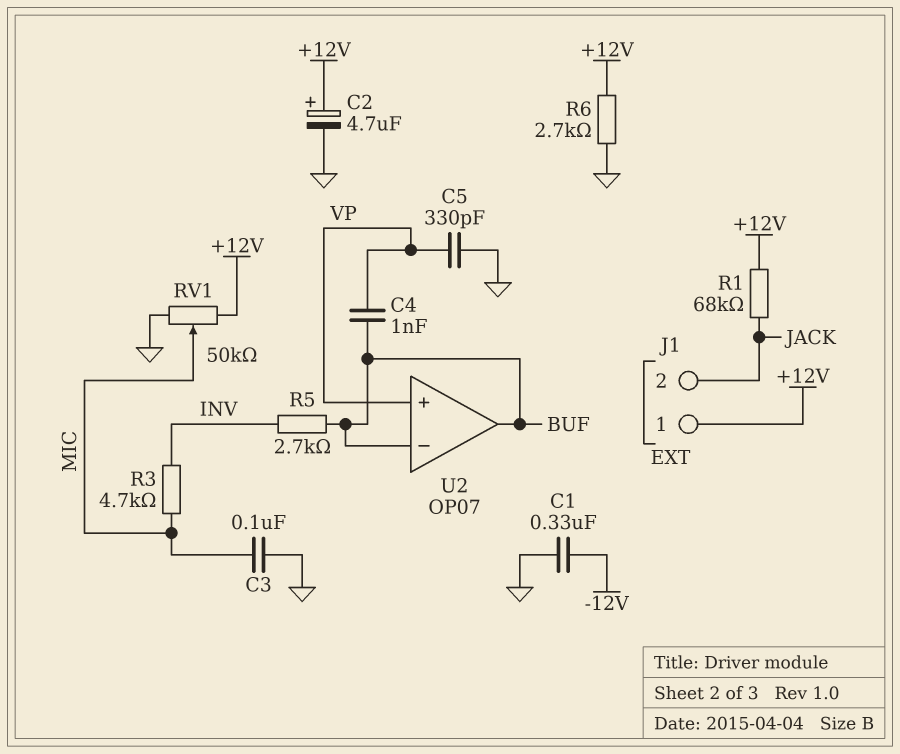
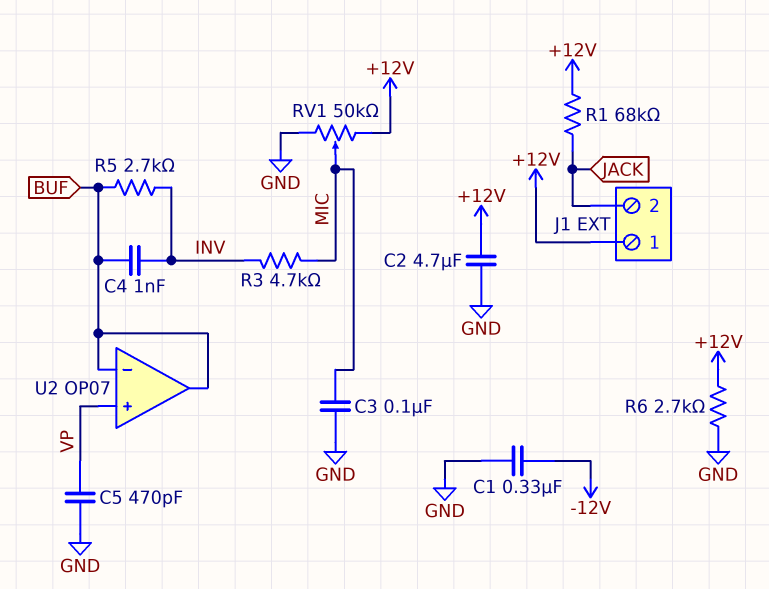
C2: 4.7uF (plus +12V, minus GND) -> 4.7uF (+12V, GND)
C4: 1nF (BUF, VP) -> 1nF (BUF, INV)
C5: 330pF (GND, VP) -> 470pF (GND, VP)

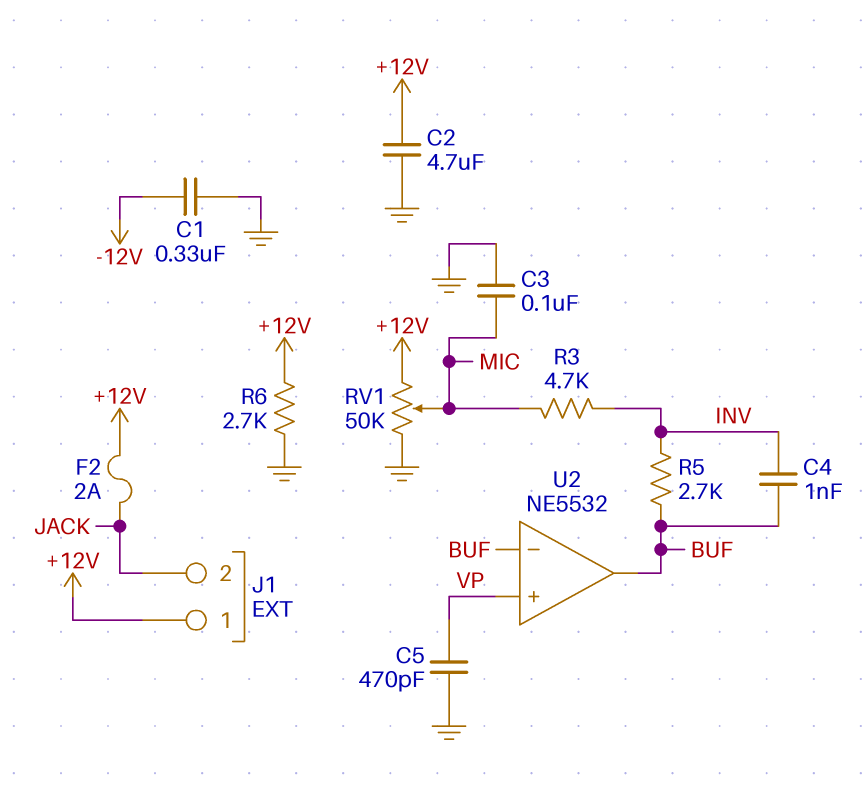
F2: none -> 2A (+12V, JACK)
R1: 68k (+12V, JACK) -> none
U2: OP07 -> NE5532

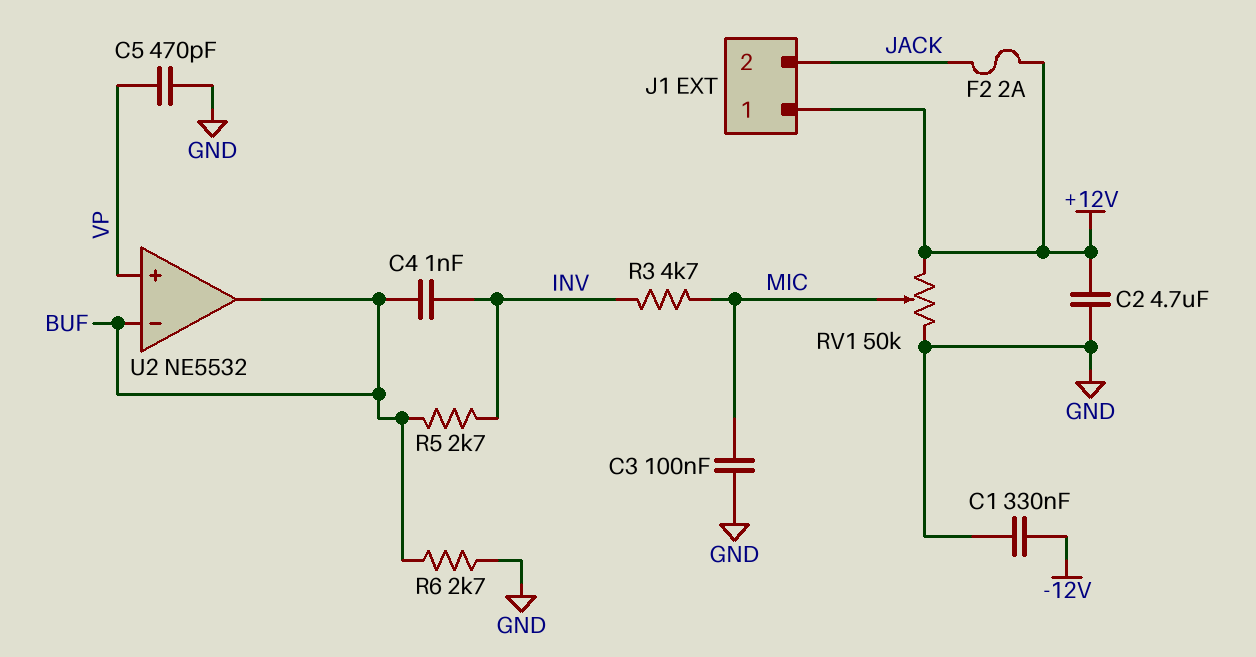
R6: 2.7k (+12V, GND) -> 2.7k (BUF, GND)

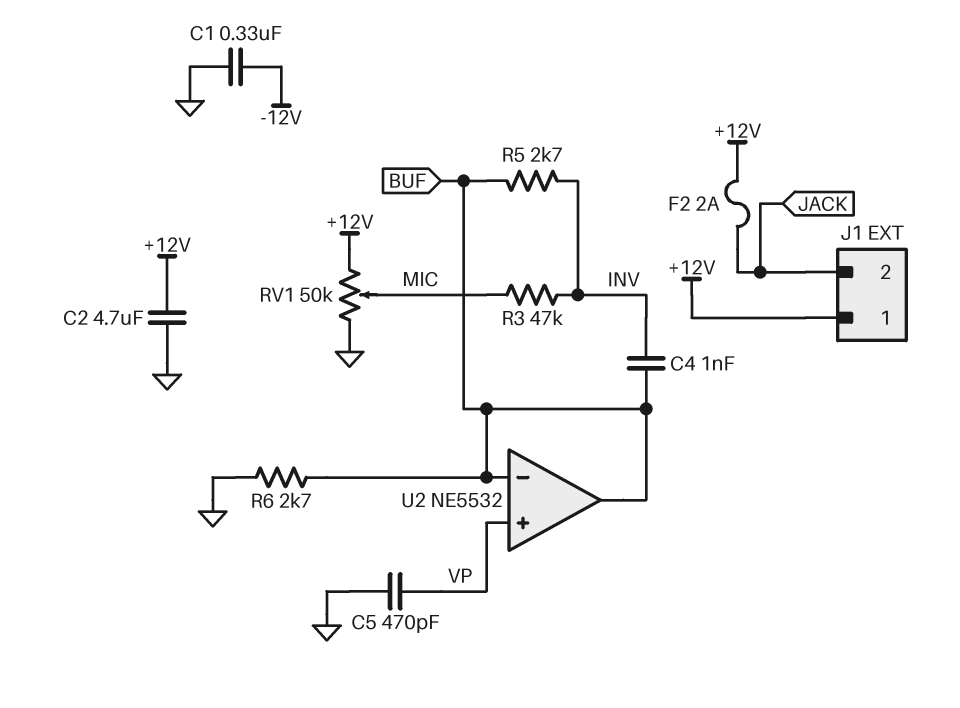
C3: 100nF (GND, MIC) -> none
R3: 4.7k (INV, MIC) -> 47k (INV, MIC)

